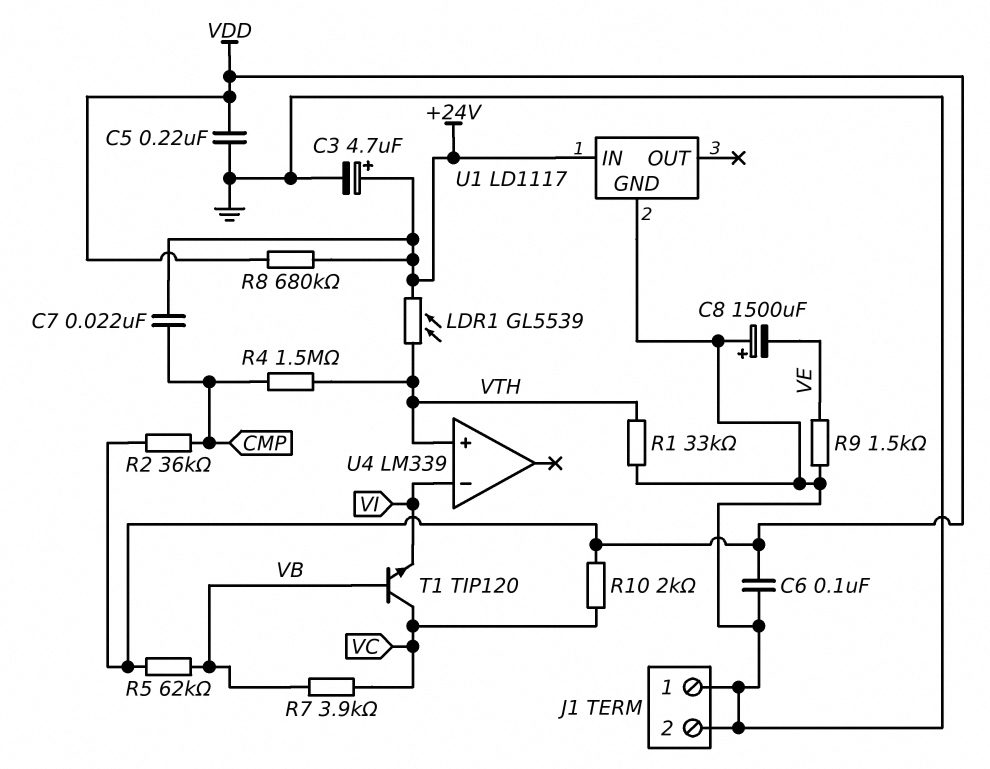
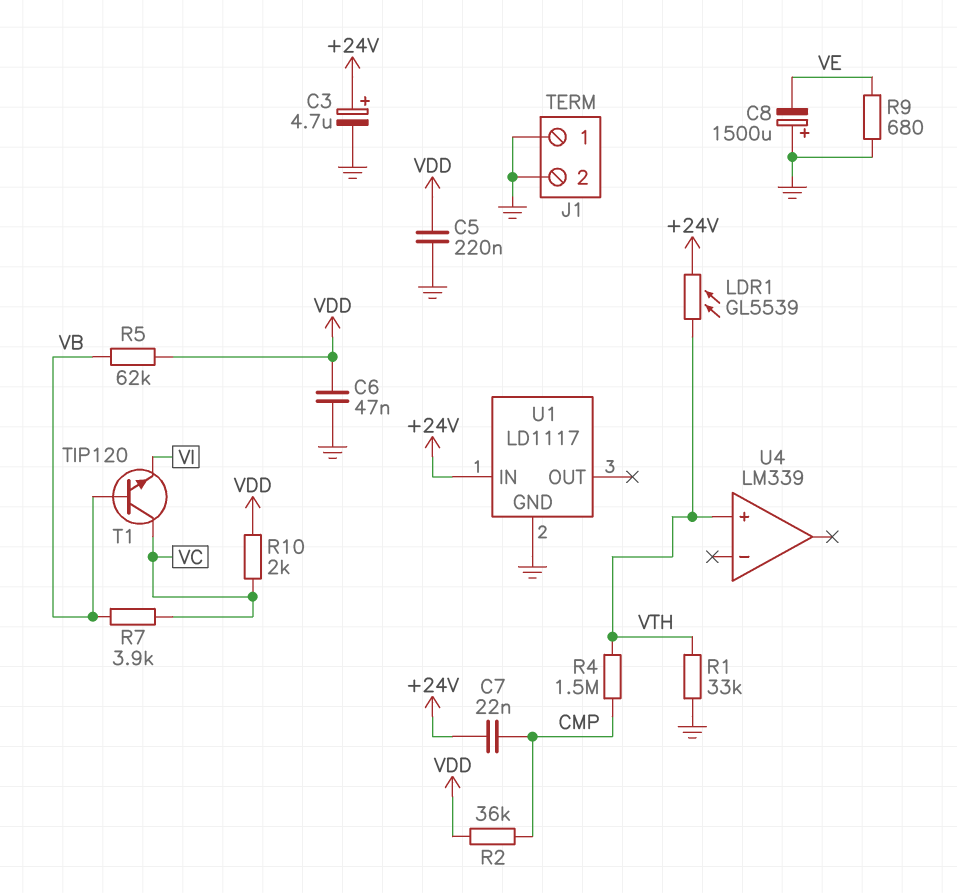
C6: 100nF (GND, VDD) -> 47nF (GND, VDD)
R8: 680k (+24V, VDD) -> none
R9: 1.5k (GND, VE) -> 680 (GND, VE)
U4 pin in-: VI -> none

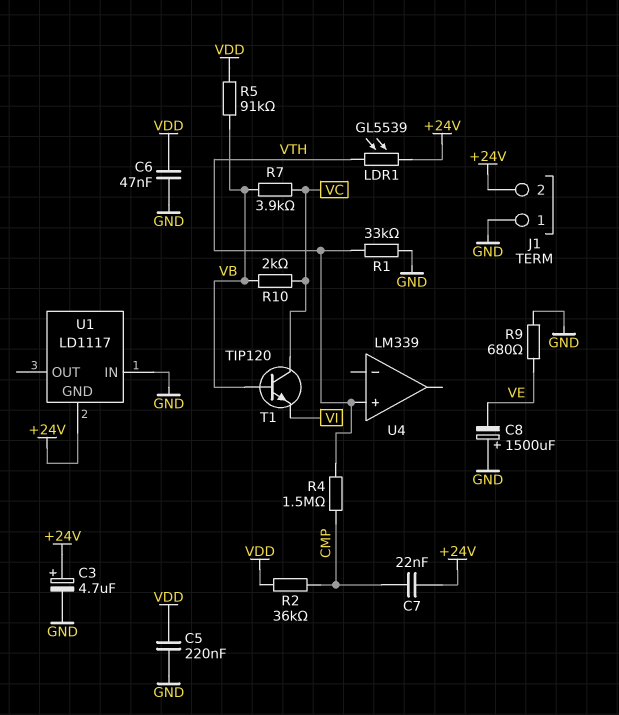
J1 pin 2: GND -> +24V
R5: 62k (VB, VDD) -> 91k (VB, VDD)
R10: 2k (VC, VDD) -> 2k (VB, VC)
U1 pin GND: GND -> +24V
U1 pin IN: +24V -> GND

